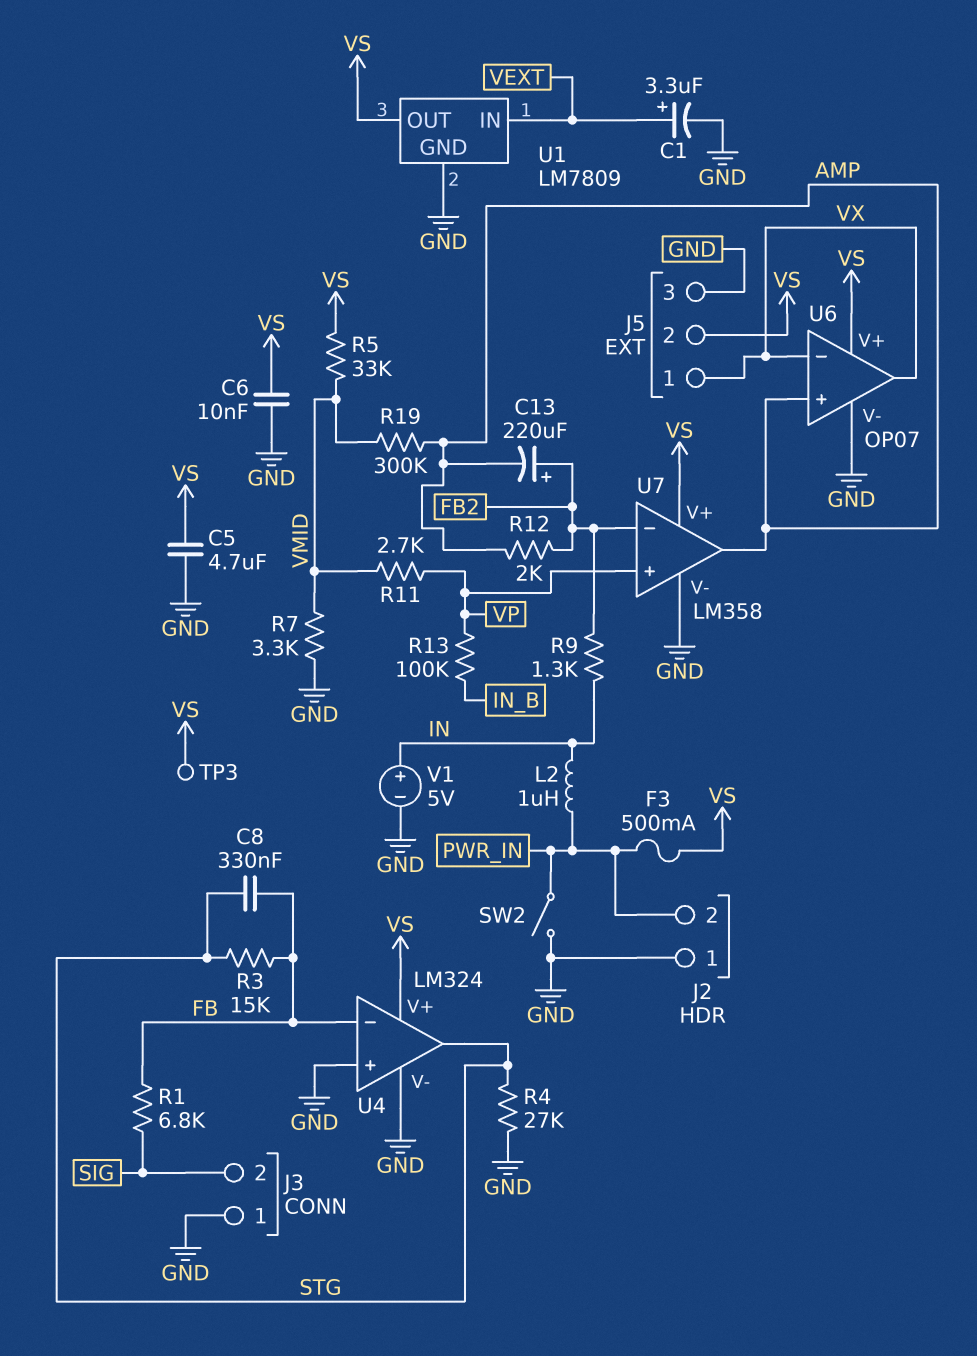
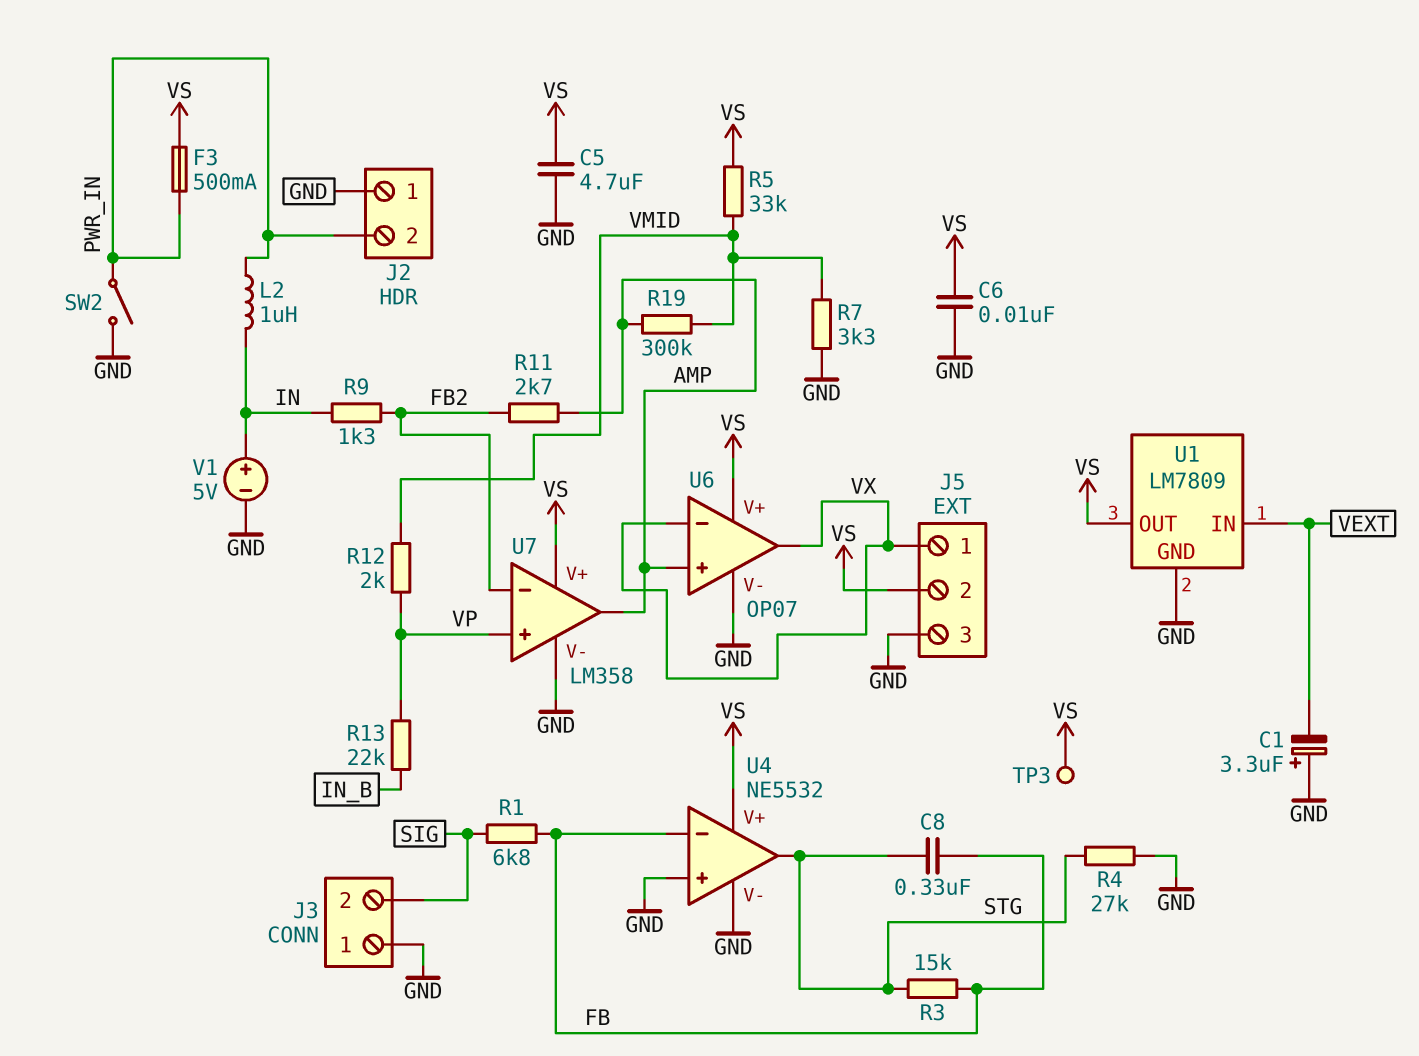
C1: 3.3uF (plus VEXT, minus GND) -> 3.3uF (plus GND, minus VEXT)
C13: 220uF (plus FB2, minus AMP) -> none
R11: 2.7k (VMID, VP) -> 2.7k (AMP, FB2)
R12: 2k (AMP, FB2) -> 2k (VMID, VP)
R13: 100k (IN_B, VP) -> 22k (IN_B, VP)
U4: LM324 -> NE5532

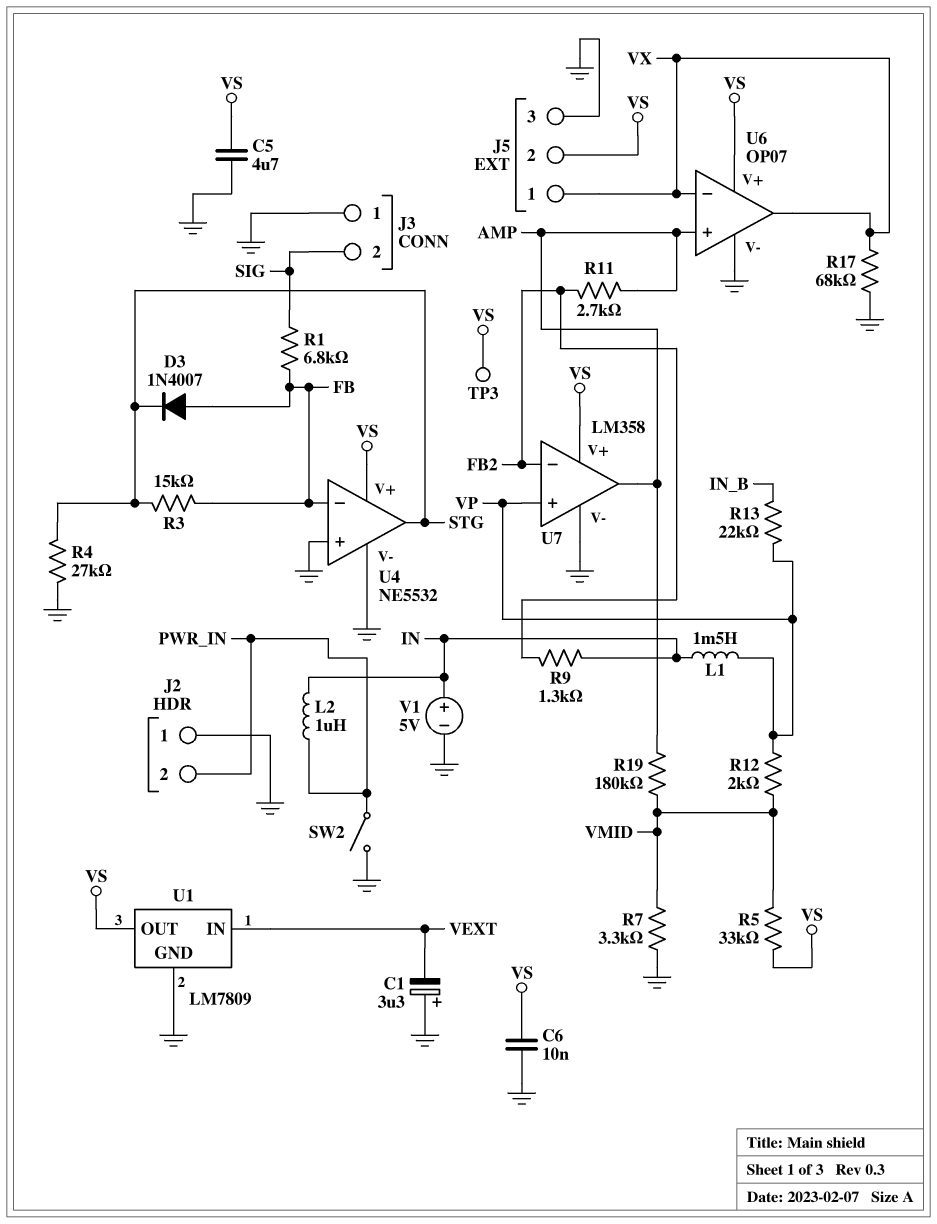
C8: 330nF (FB, STG) -> none
D3: none -> diode 1N4007 (A FB, K STG)
F3: 500mA (PWR_IN, VS) -> none
L1: none -> 1.5mH (IN, VP)
R17: none -> 68k (GND, VX)
R19: 300k (AMP, VMID) -> 180k (AMP, VMID)

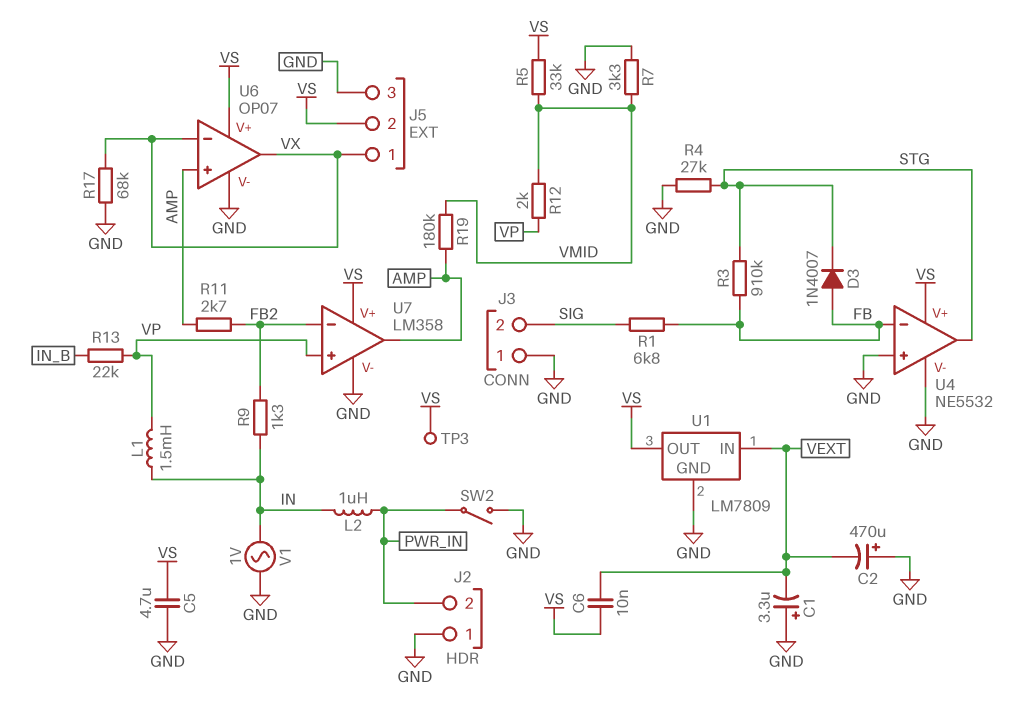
C2: none -> 470uF (plus GND, minus VEXT)
C6: 10nF (GND, VS) -> 10nF (VEXT, VS)
R3: 15k (FB, STG) -> 910k (FB, STG)
V1: 5V (plus IN, minus GND) -> AC 1V (GND, IN)

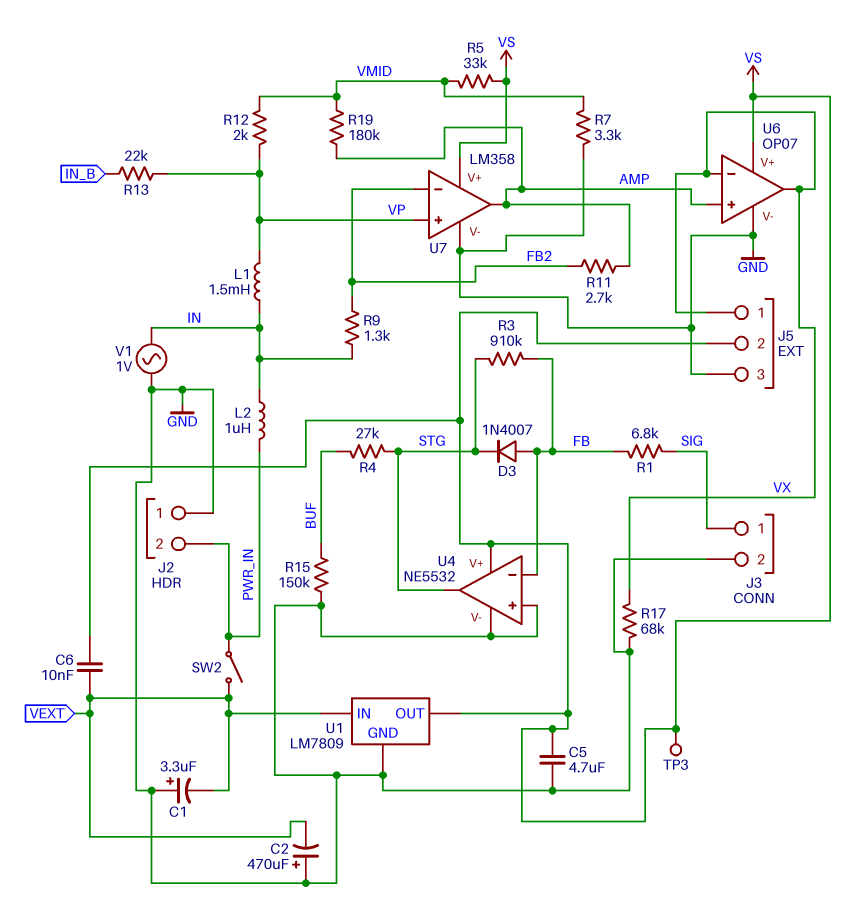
J3 pin 1: GND -> SIG
J3 pin 2: SIG -> GND
R4: 27k (GND, STG) -> 27k (BUF, STG)
R15: none -> 150k (BUF, GND)
SW2: switch (GND, PWR_IN) -> switch (PWR_IN, VEXT)

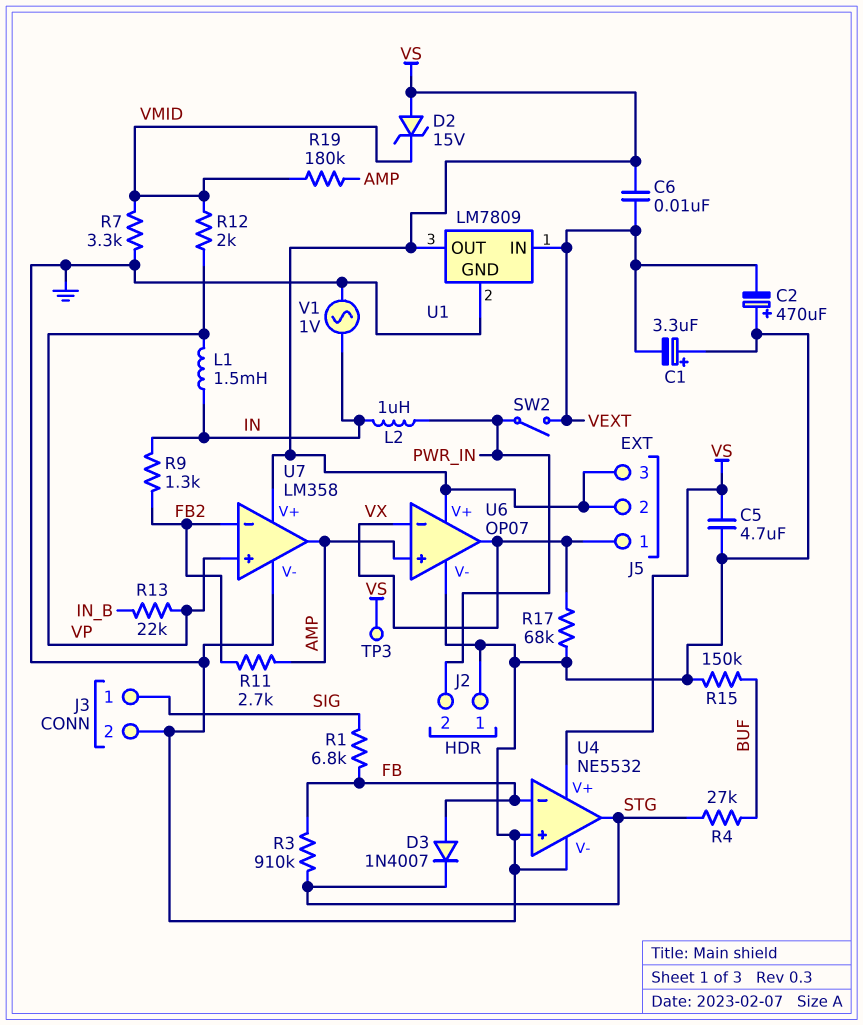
D2: none -> zener 15V (A VS, K VMID)
J5 pin 3: GND -> VS
R5: 33k (VMID, VS) -> none

